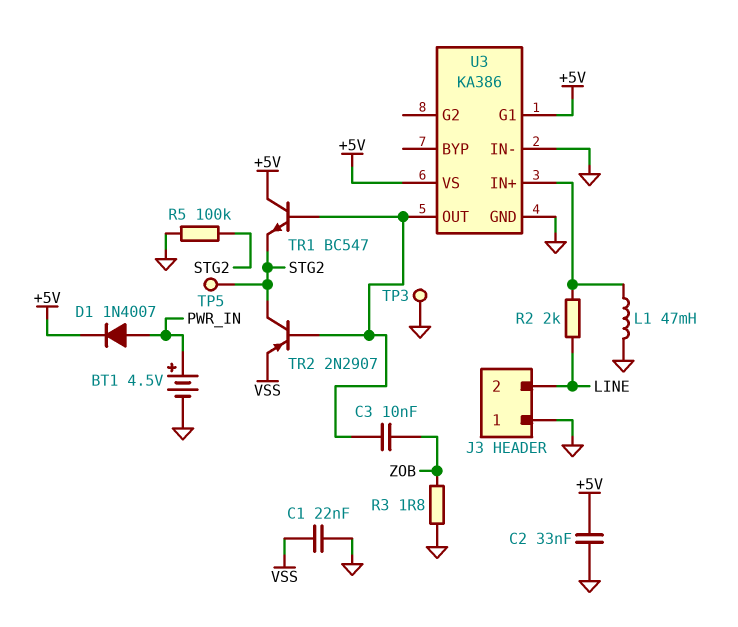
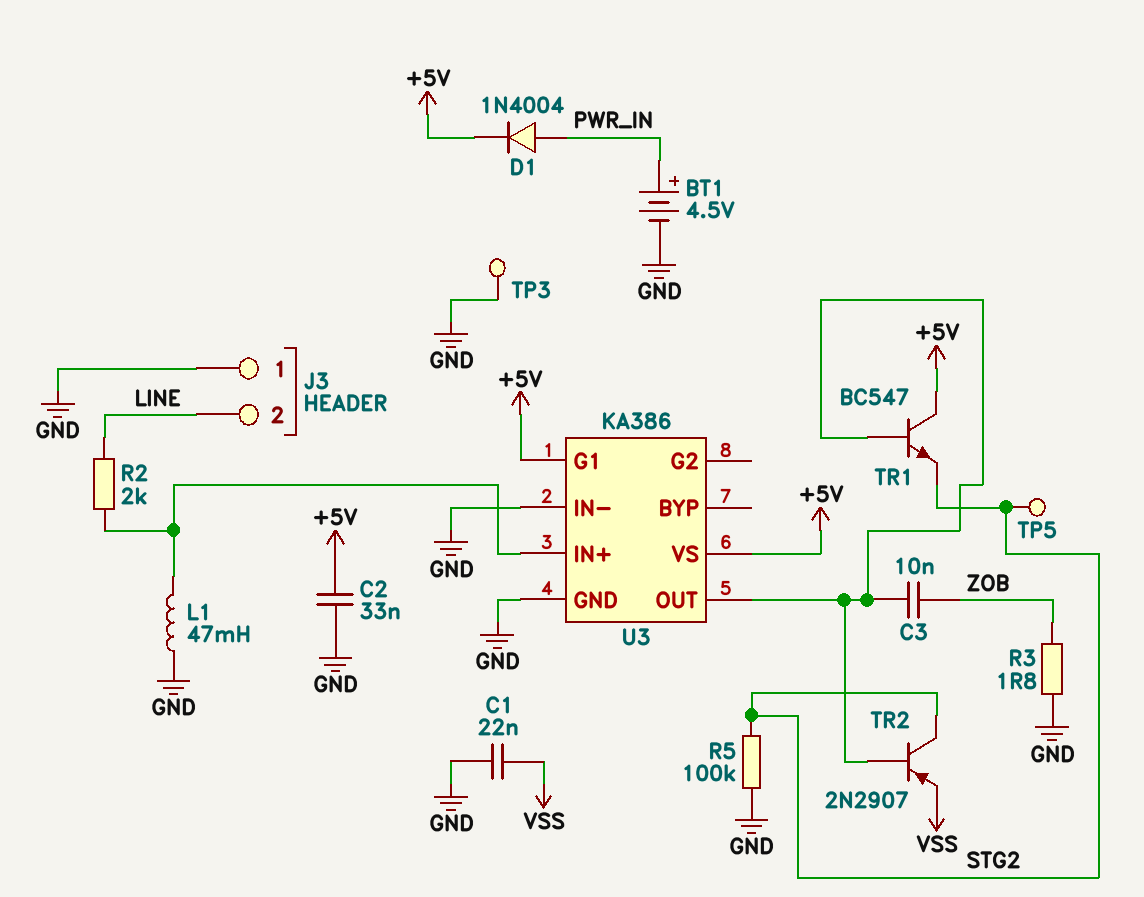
D1: diode 1N4007 (A PWR_IN, K +5V) -> diode 1N4004 (A PWR_IN, K +5V)

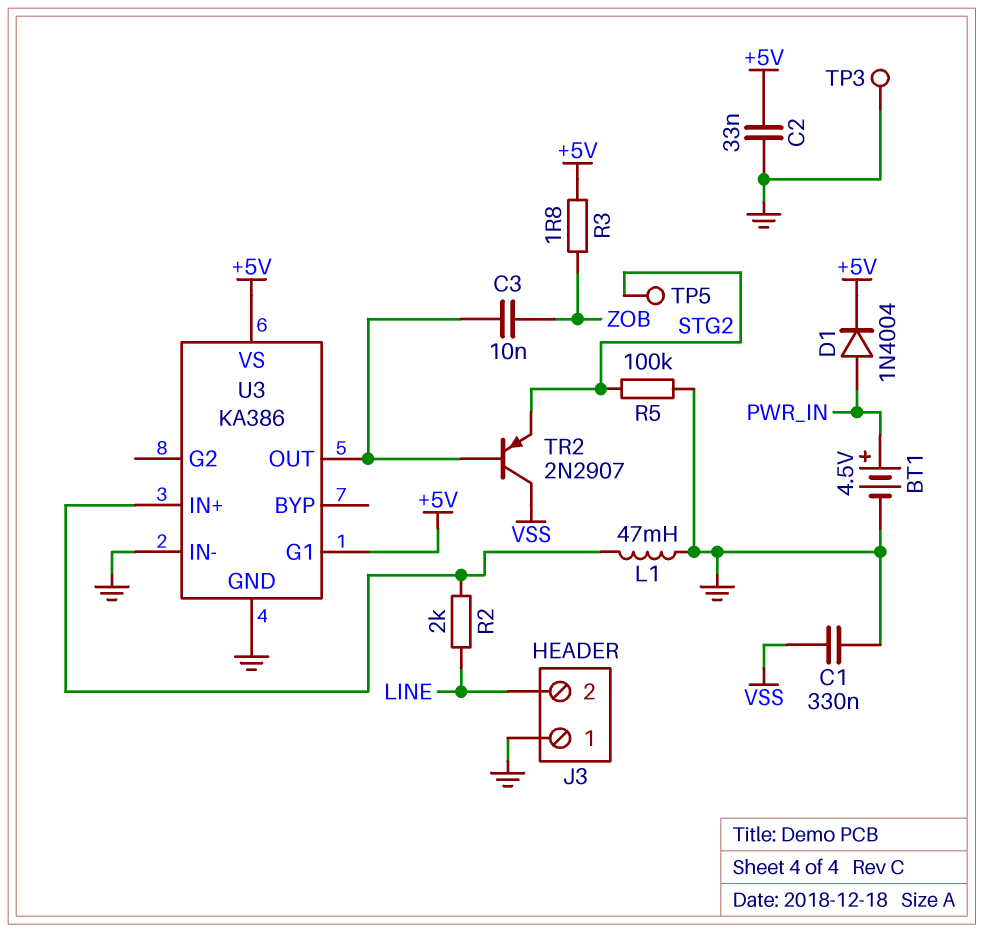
C1: 22nF (GND, VSS) -> 330nF (GND, VSS)
R3: 1.8 (GND, ZOB) -> 1.8 (+5V, ZOB)
TR1: NPN BC547 (B U3/OUT, C +5V, E STG2) -> none
TR2: PNP 2N2907 (B U3/OUT, C STG2, E VSS) -> PNP 2N2907 (B U3/OUT, C VSS, E STG2)

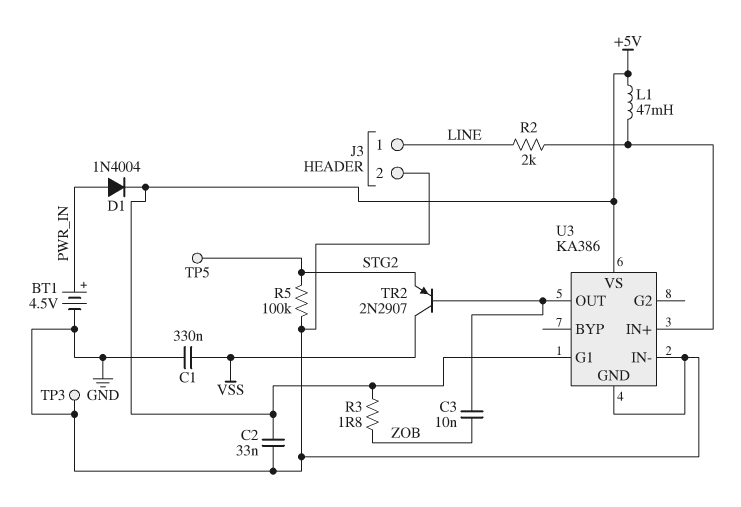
J3 pin 1: GND -> LINE
J3 pin 2: LINE -> GND
L1: 47mH (GND, U3/IN+) -> 47mH (+5V, U3/IN+)

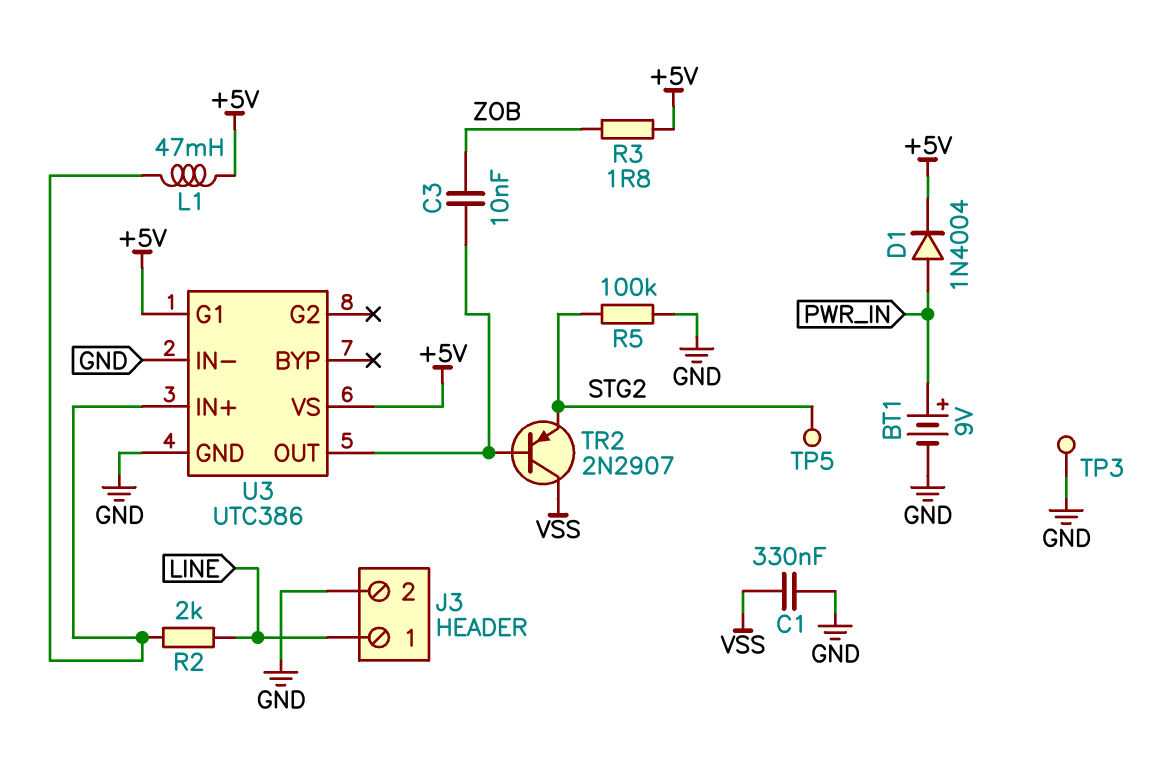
BT1: 4.5V (plus PWR_IN, minus GND) -> 9V (plus PWR_IN, minus GND)
C2: 33nF (+5V, GND) -> none
U3: KA386 -> UTC386

